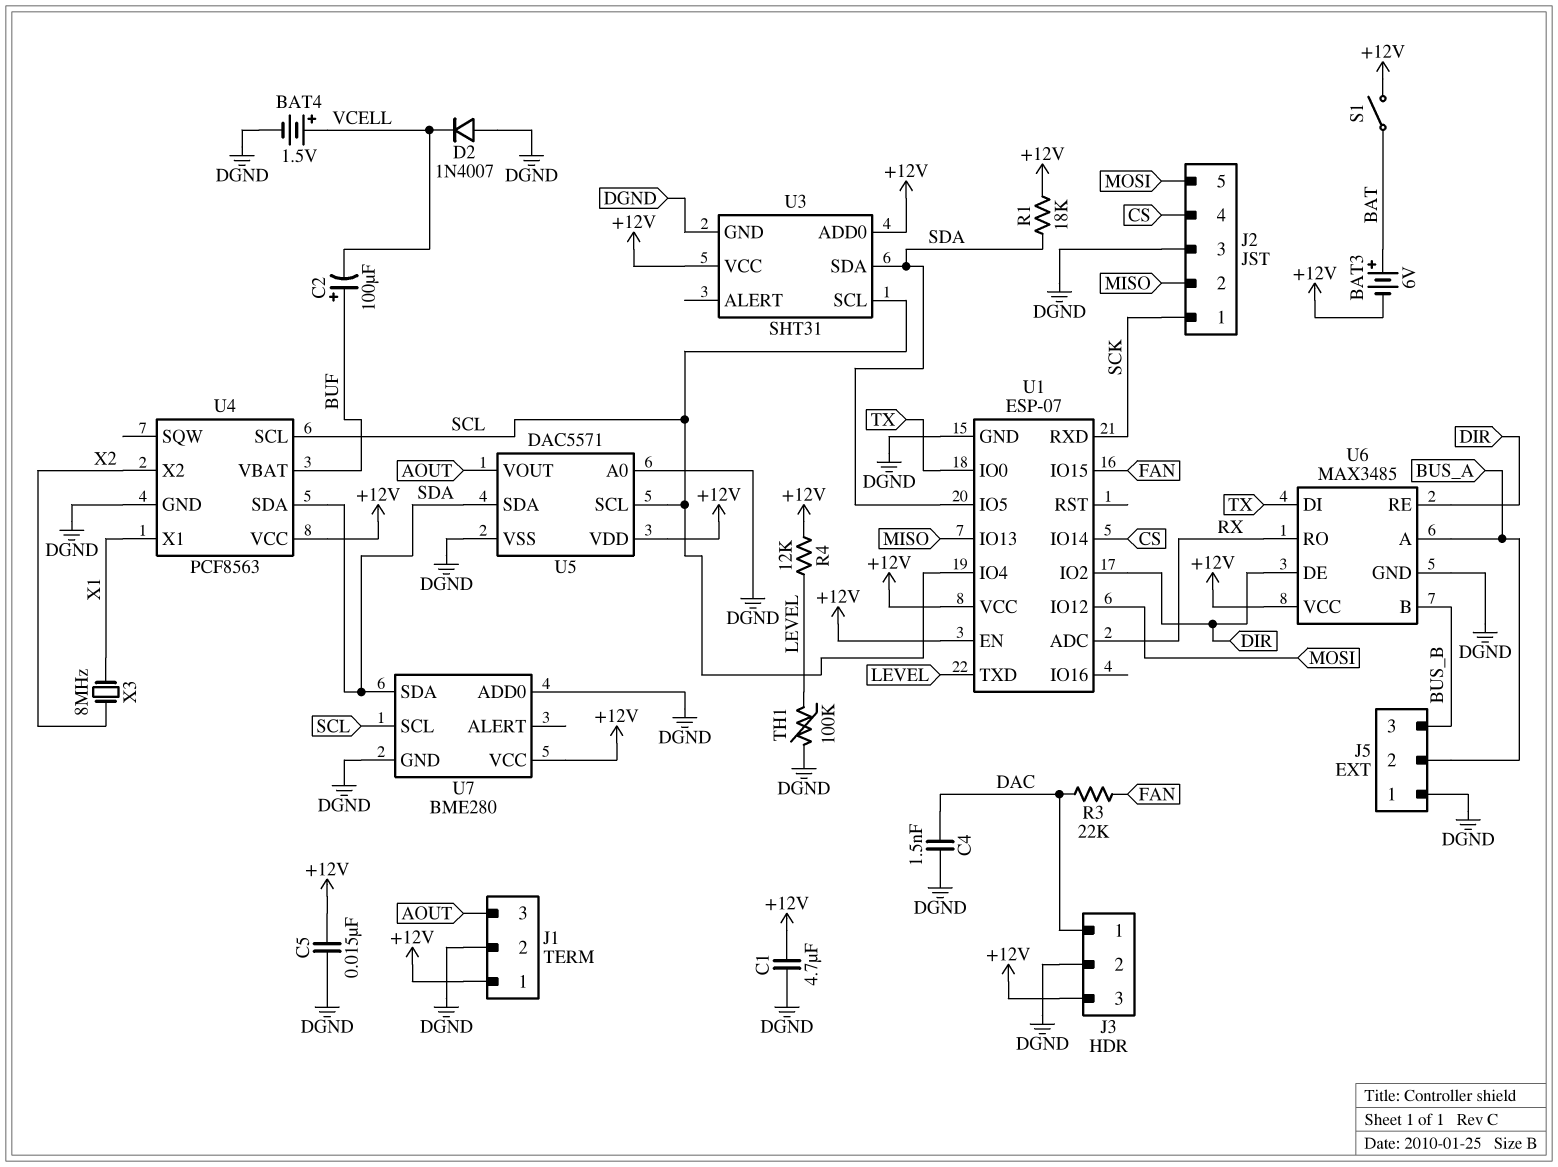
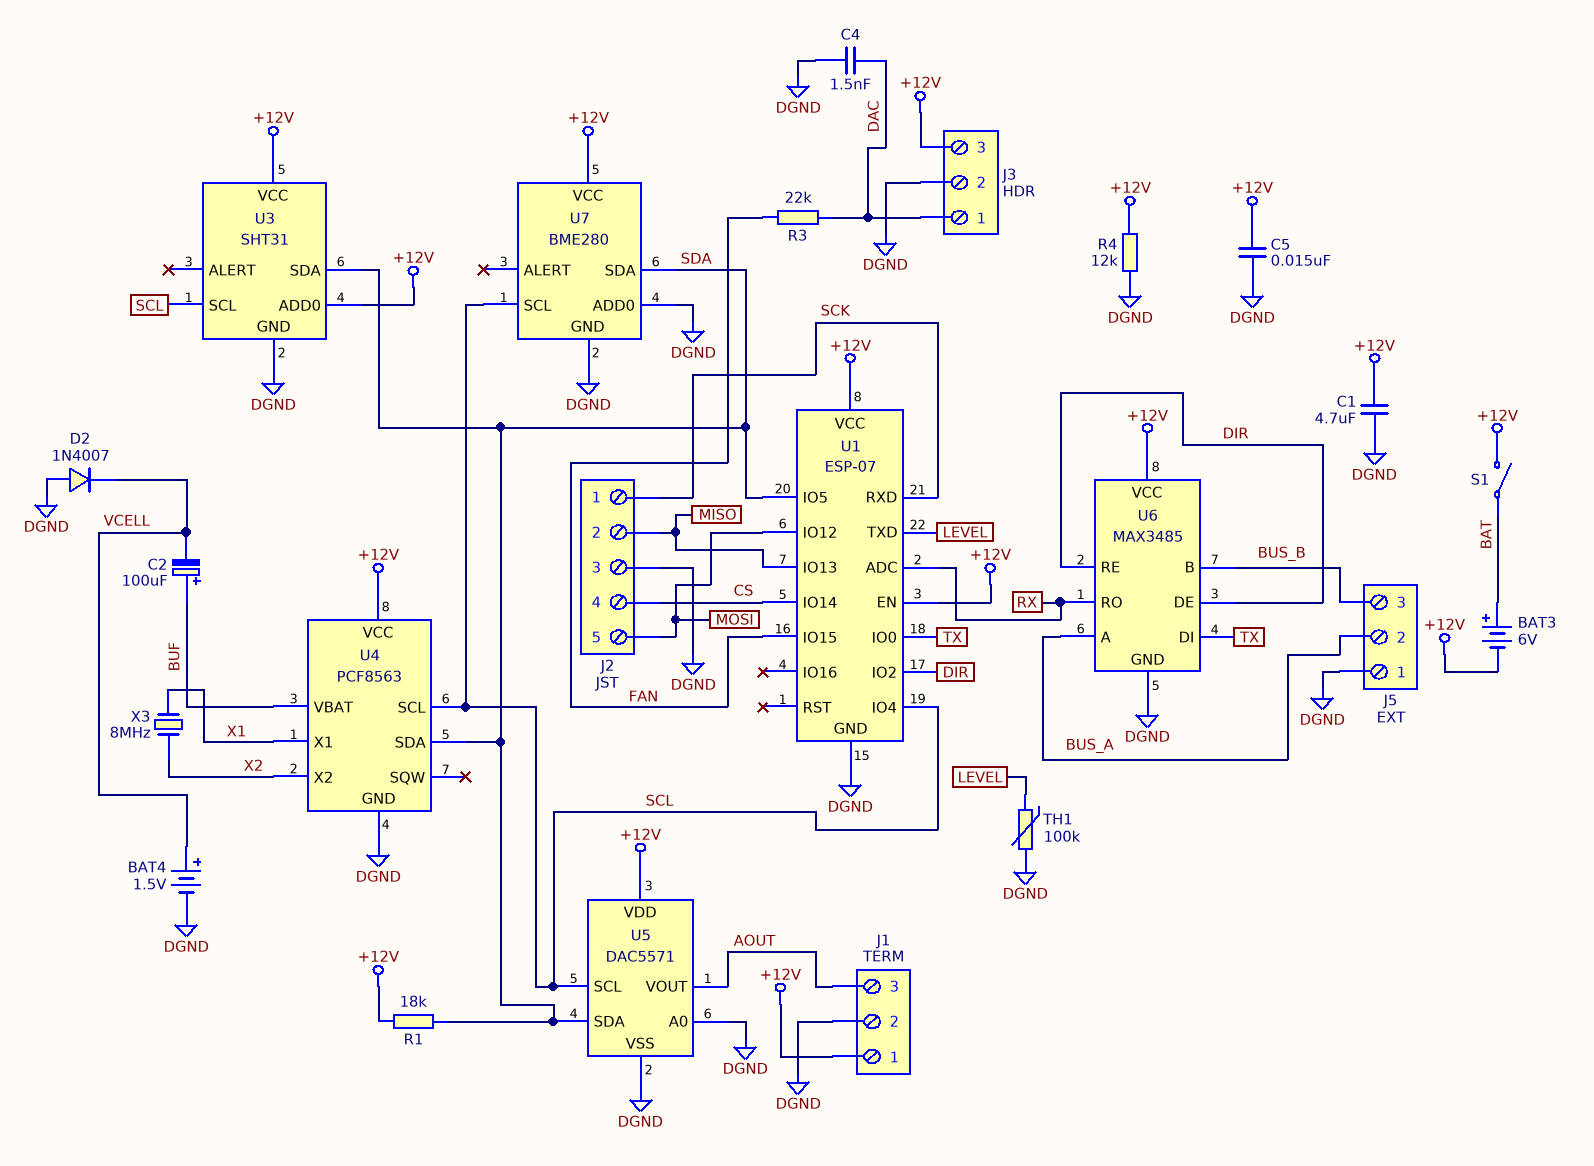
R4: 12k (+12V, LEVEL) -> 12k (+12V, DGND)

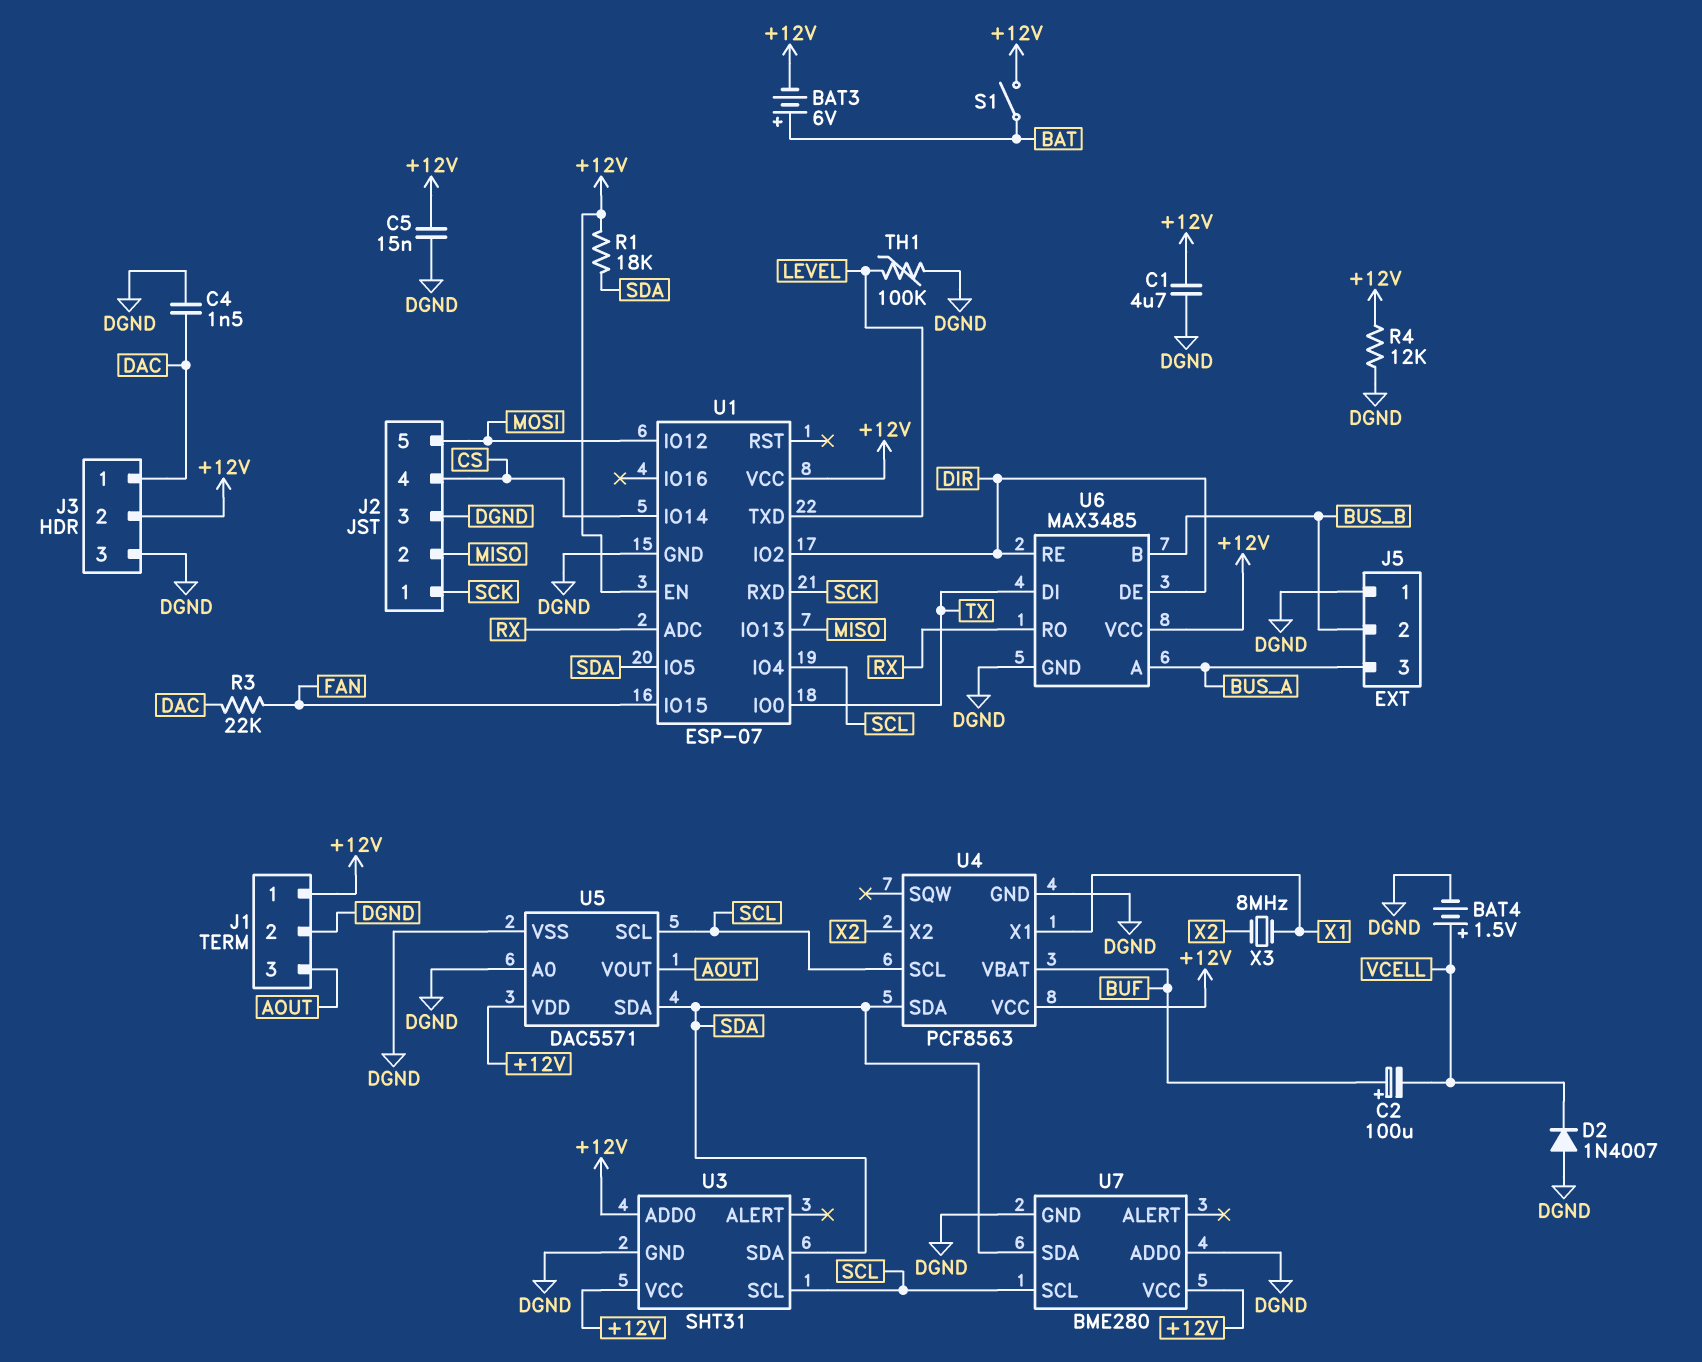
J3 pin 2: DGND -> +12V
J3 pin 3: +12V -> DGND
J5 pin 2: BUS_A -> BUS_B
J5 pin 3: BUS_B -> BUS_A

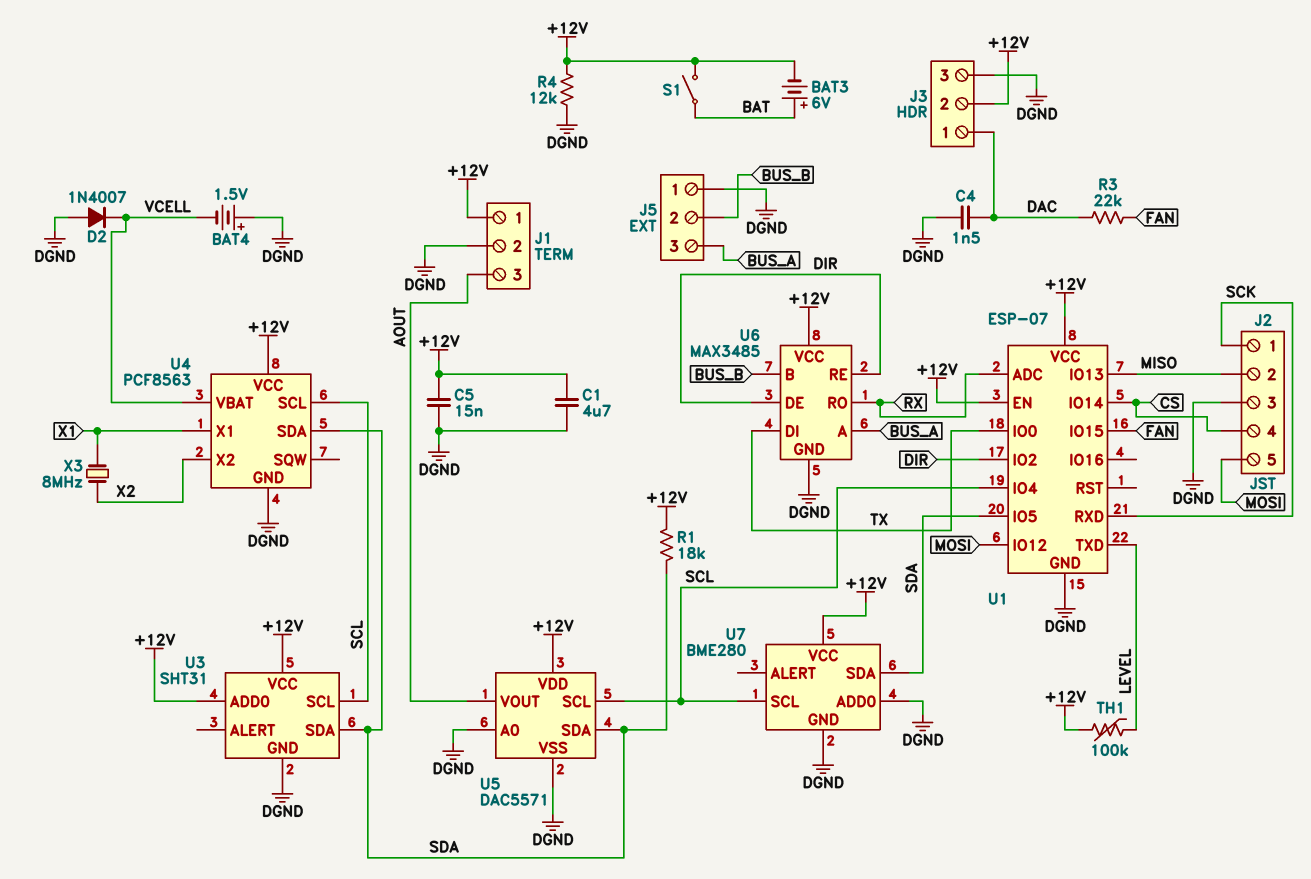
BAT4: 1.5V (plus VCELL, minus DGND) -> 1.5V (plus DGND, minus VCELL)
C2: 100uF (plus BUF, minus VCELL) -> none
TH1: 100k (DGND, LEVEL) -> 100k (+12V, LEVEL)
U4 pin VBAT: BUF -> VCELL

